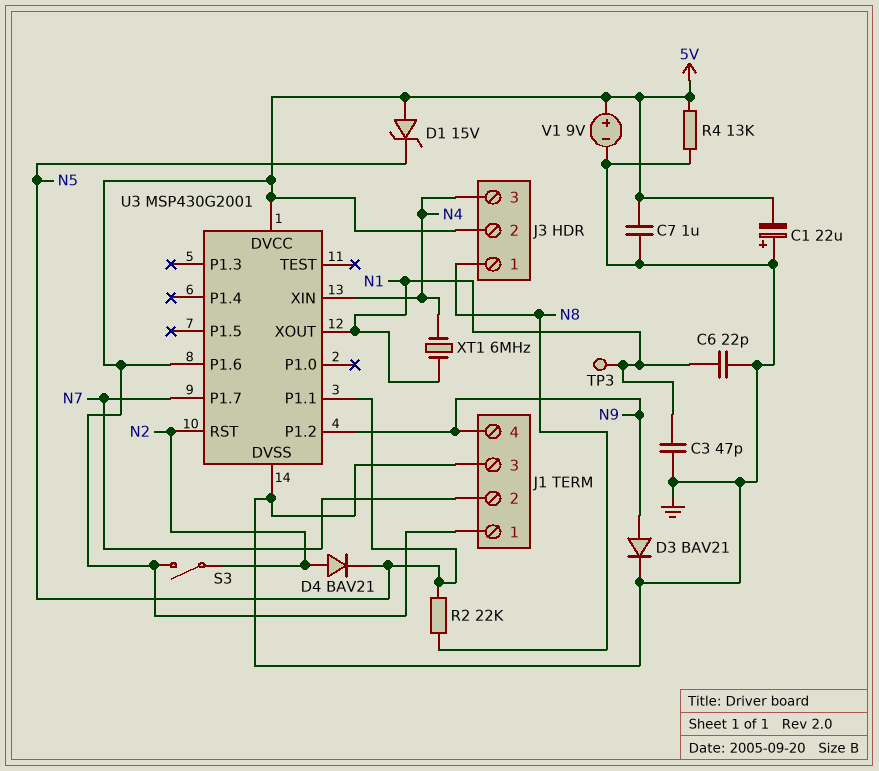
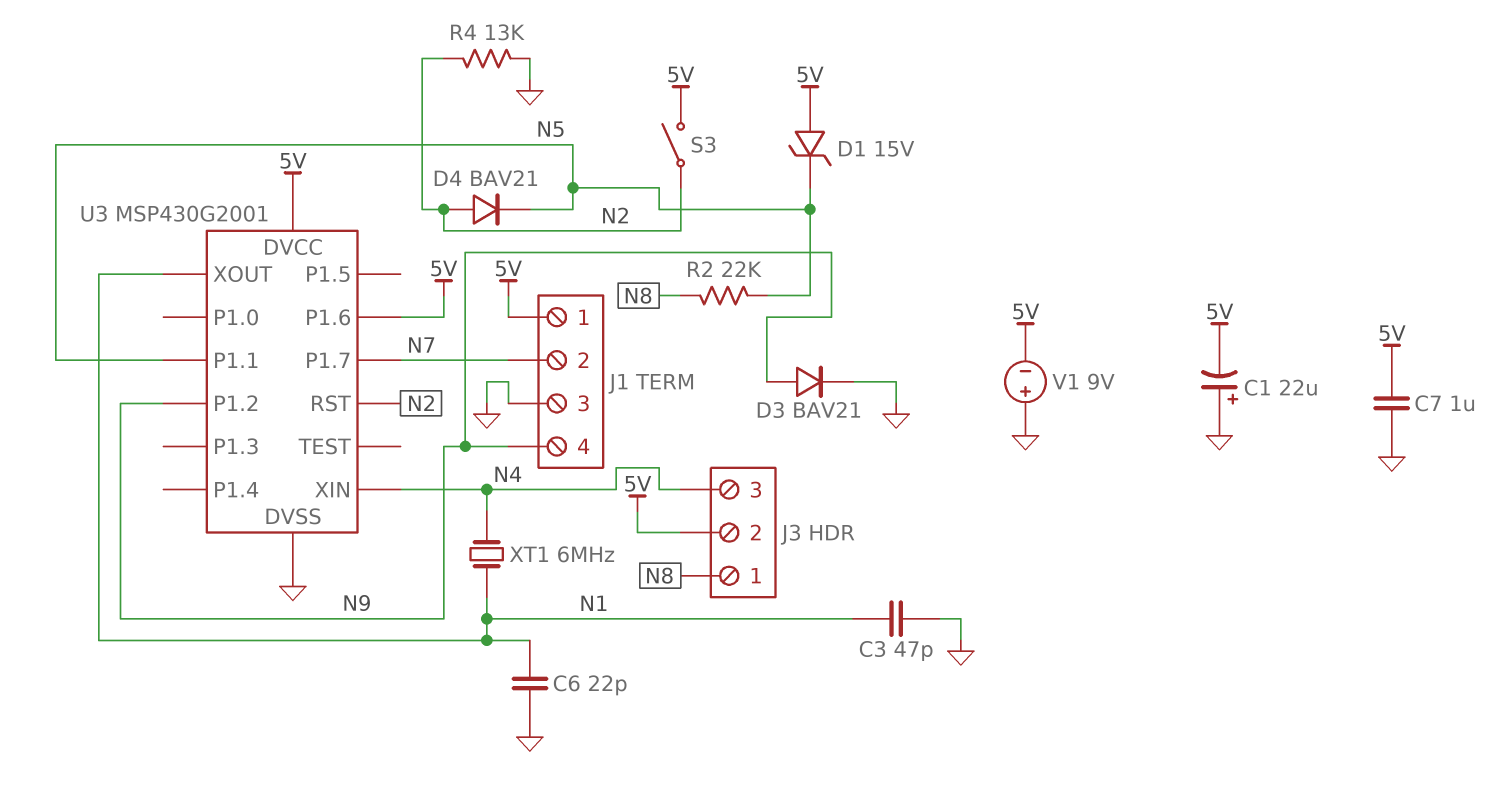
R4: 13k (5V, GND) -> 13k (GND, N2)
TP3: test point (N1) -> none
V1: 9V (plus 5V, minus GND) -> 9V (plus GND, minus 5V)

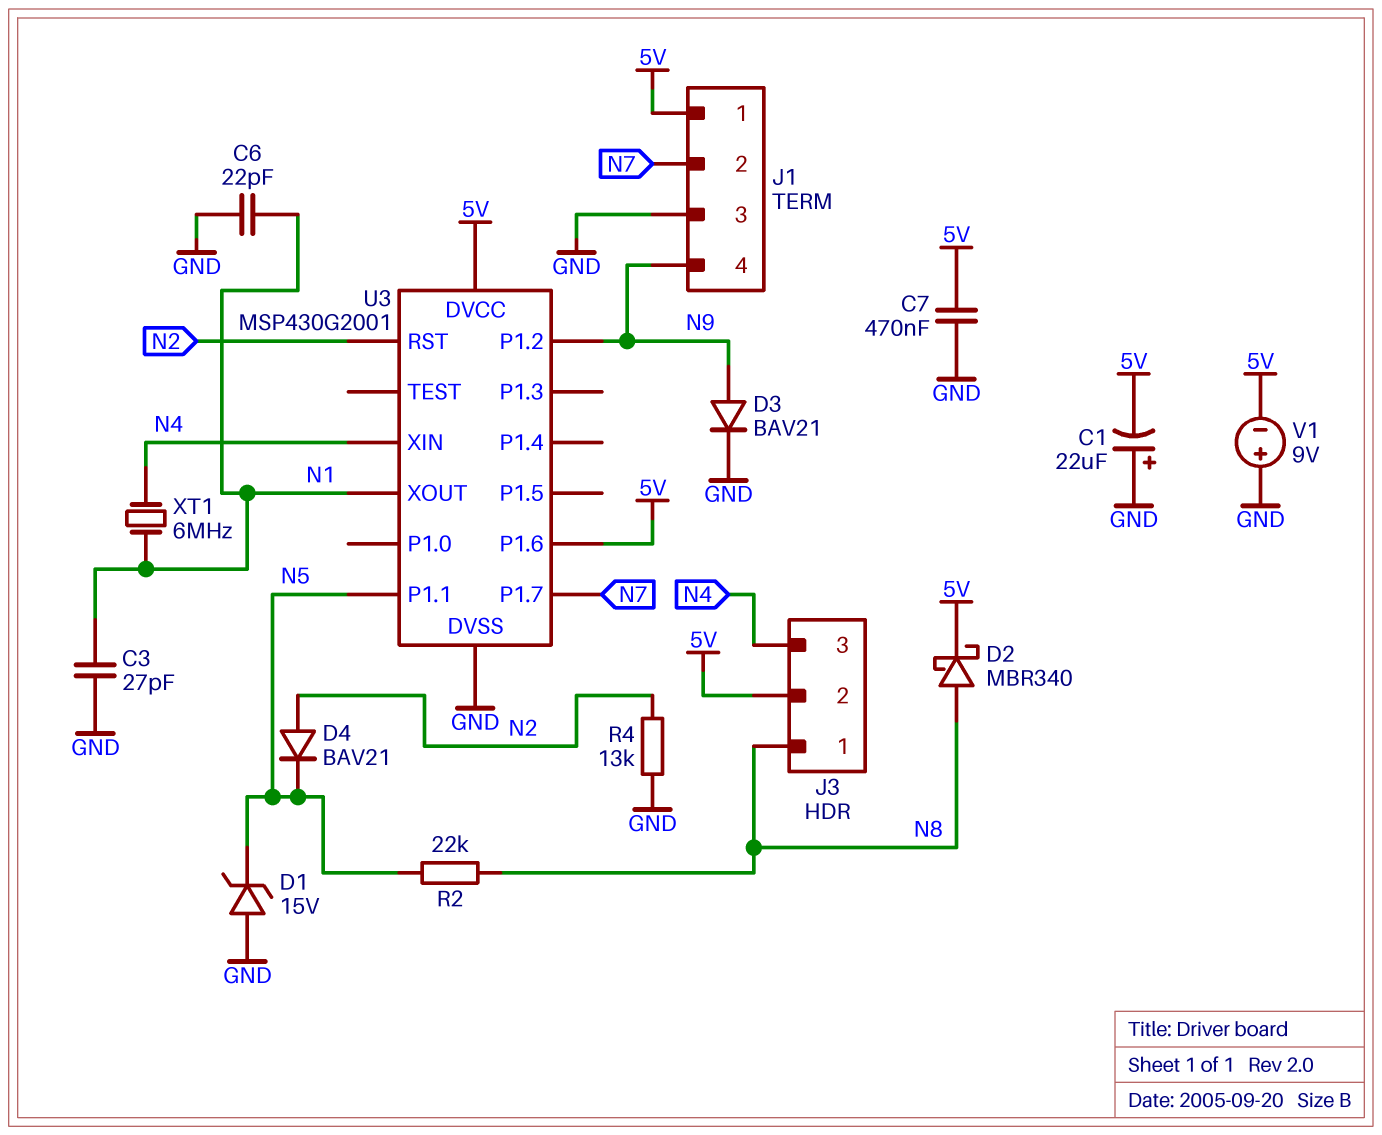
C3: 47pF (GND, N1) -> 27pF (GND, N1)
C7: 1uF (5V, GND) -> 470nF (5V, GND)
D1: zener 15V (A 5V, K N5) -> zener 15V (A GND, K N5)
D2: none -> schottky MBR340 (A N8, K 5V)
S3: switch (5V, N2) -> none

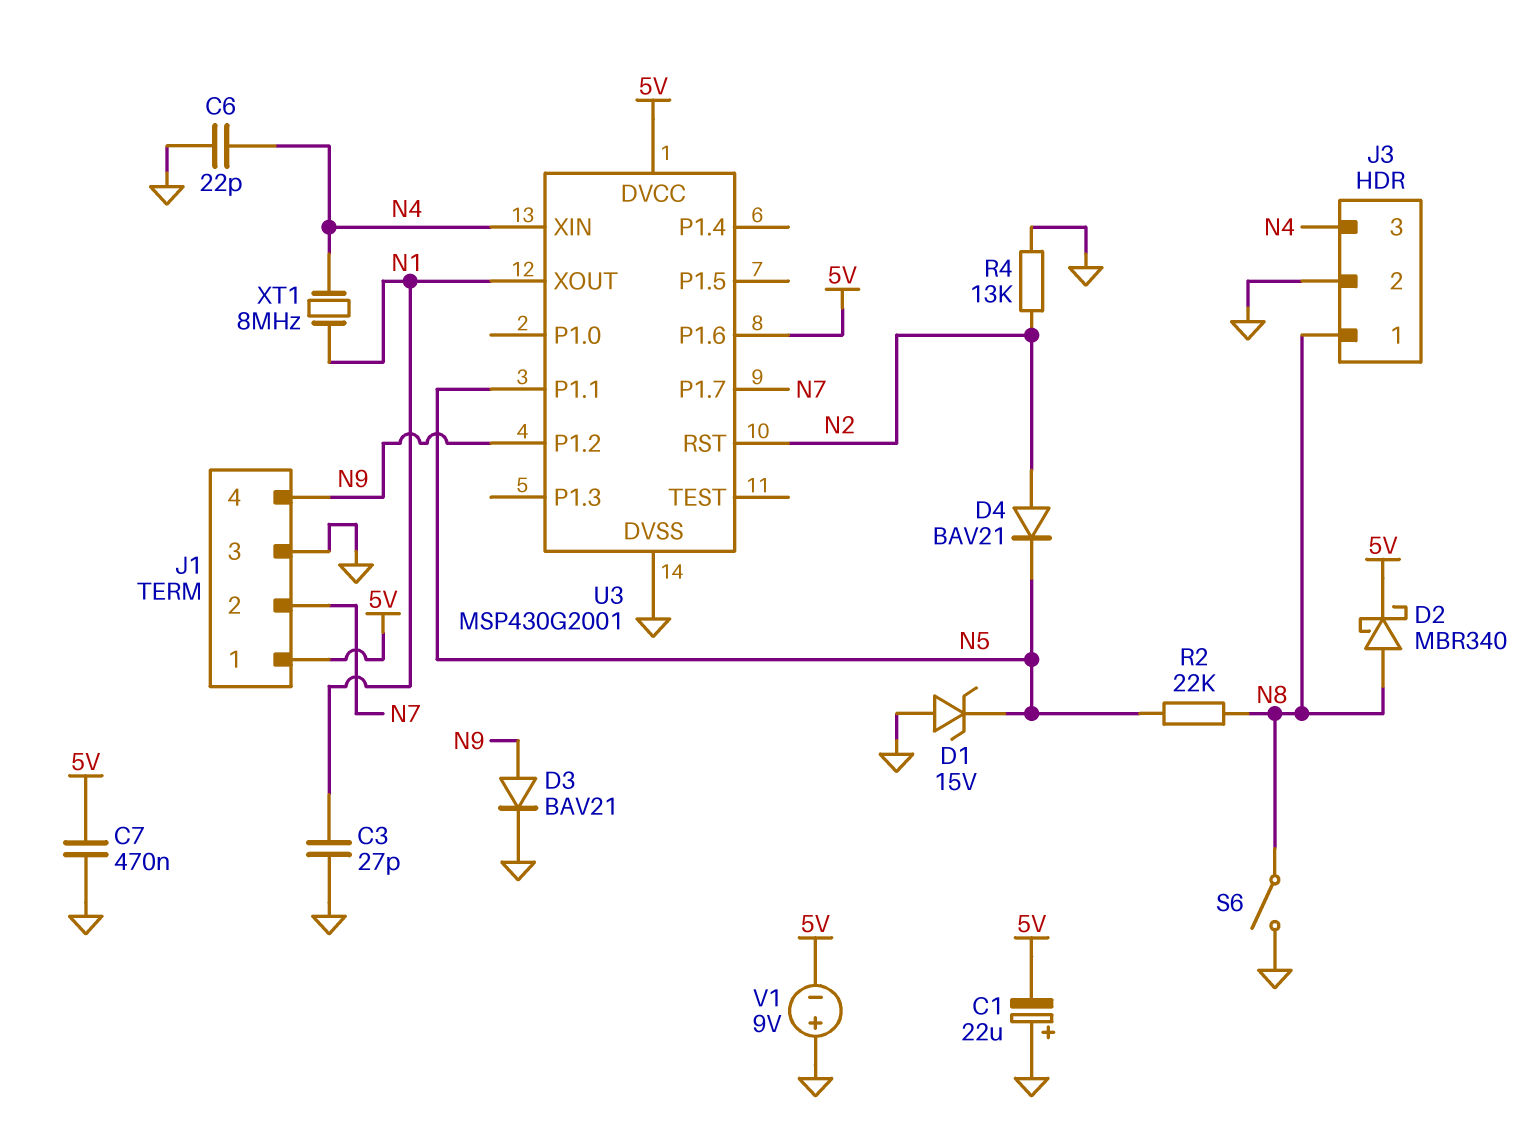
C6: 22pF (GND, N1) -> 22pF (GND, N4)
J3 pin 2: 5V -> GND
S6: none -> switch (GND, N8)
XT1: 6MHz (N1, N4) -> 8MHz (N1, N4)

